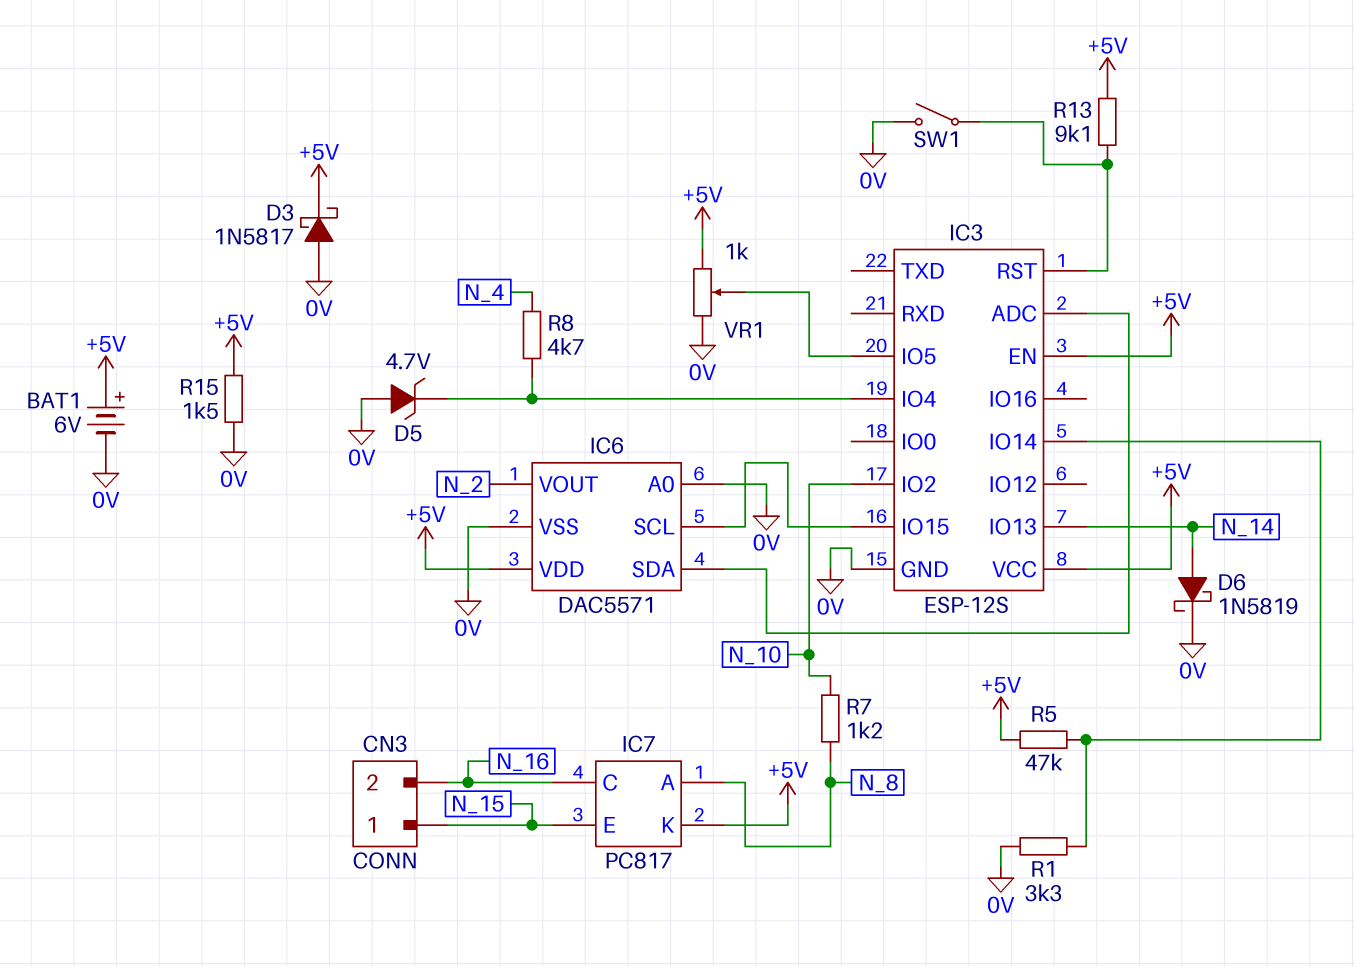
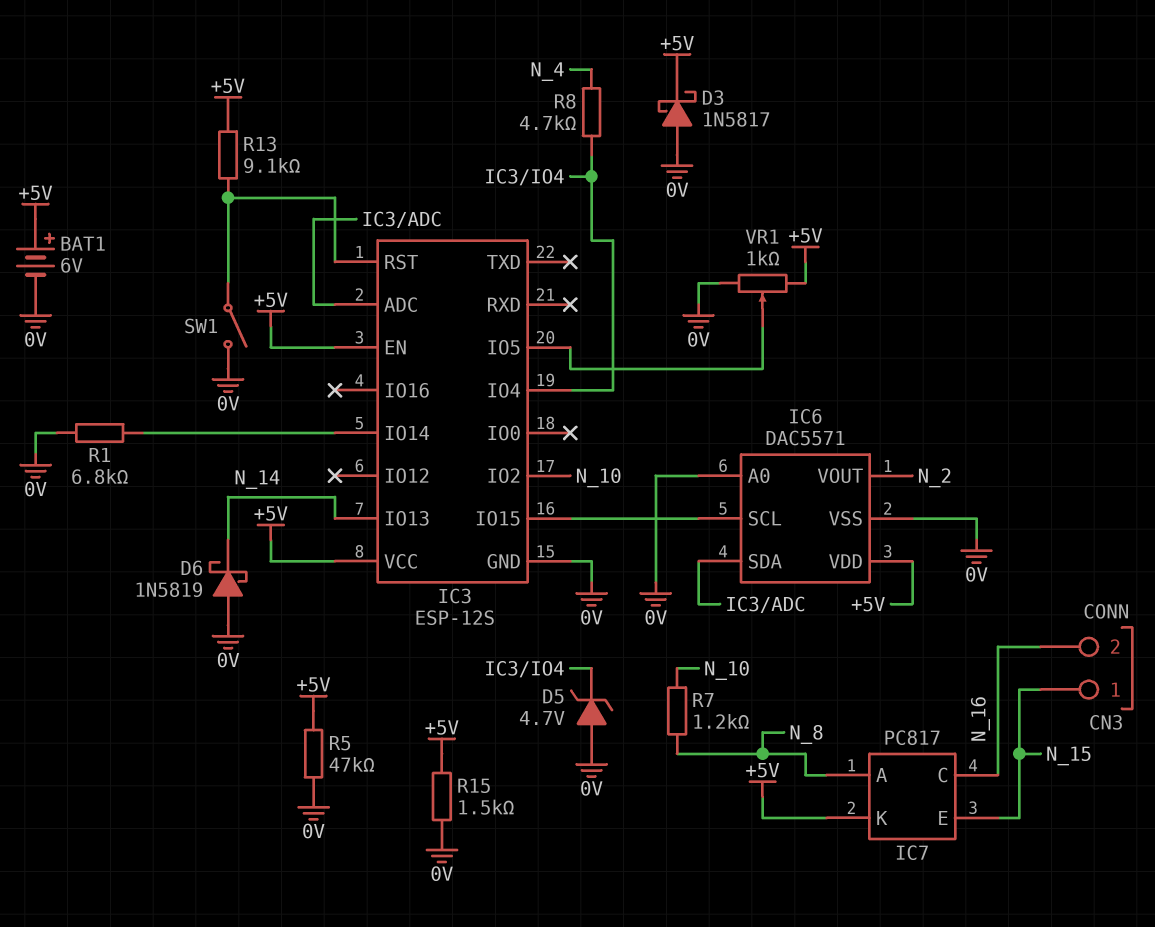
D6: schottky 1N5819 (A N_14, K 0V) -> schottky 1N5819 (A 0V, K N_14)
R1: 3.3k (0V, IC3/IO14) -> 6.8k (0V, IC3/IO14)
R5: 47k (+5V, IC3/IO14) -> 47k (+5V, 0V)

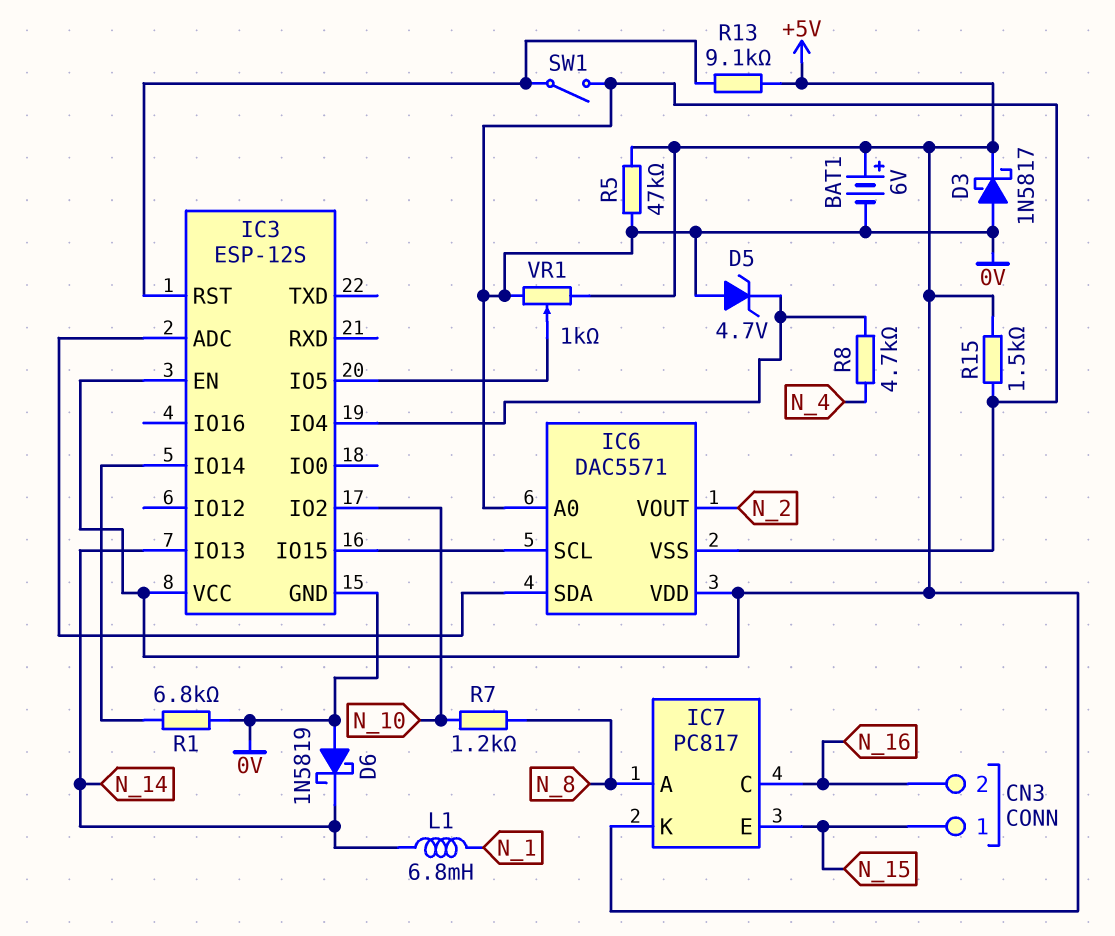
L1: none -> 6.8mH (N_1, N_14)

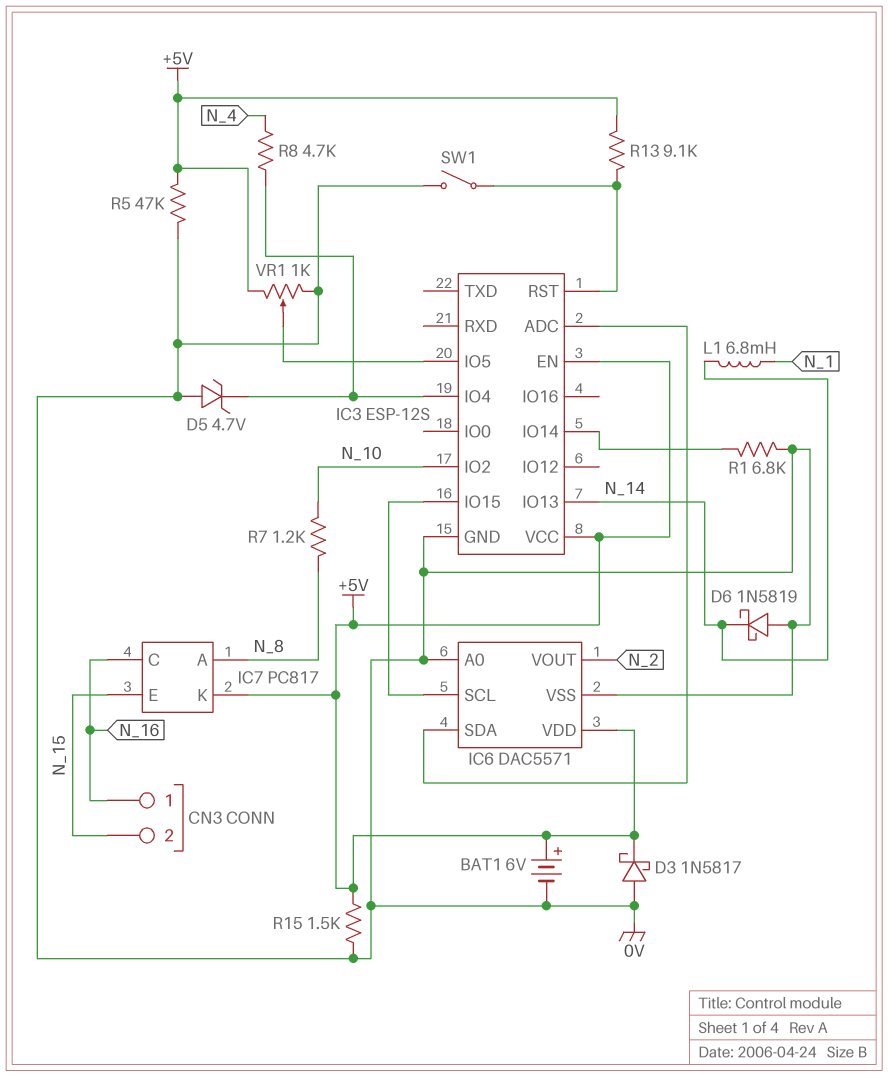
CN3 pin 1: N_15 -> N_16
CN3 pin 2: N_16 -> N_15

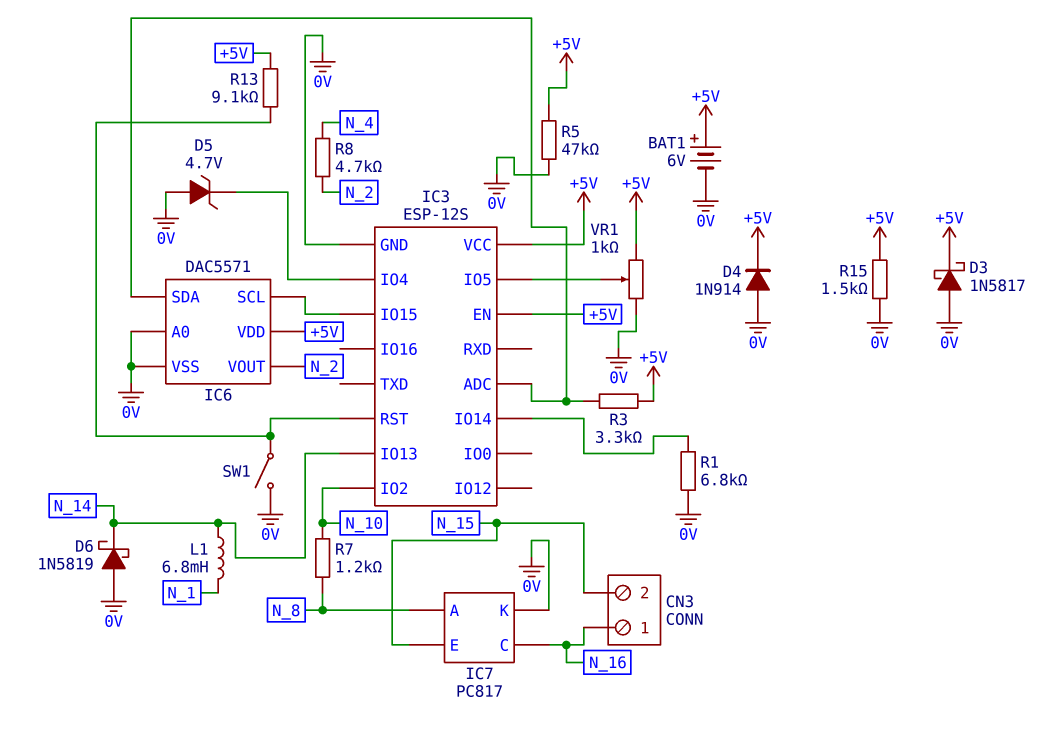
D4: none -> diode 1N914 (A 0V, K +5V)
IC7 pin K: +5V -> 0V
R3: none -> 3.3k (+5V, IC3/ADC)
R8: 4.7k (IC3/IO4, N_4) -> 4.7k (N_2, N_4)

